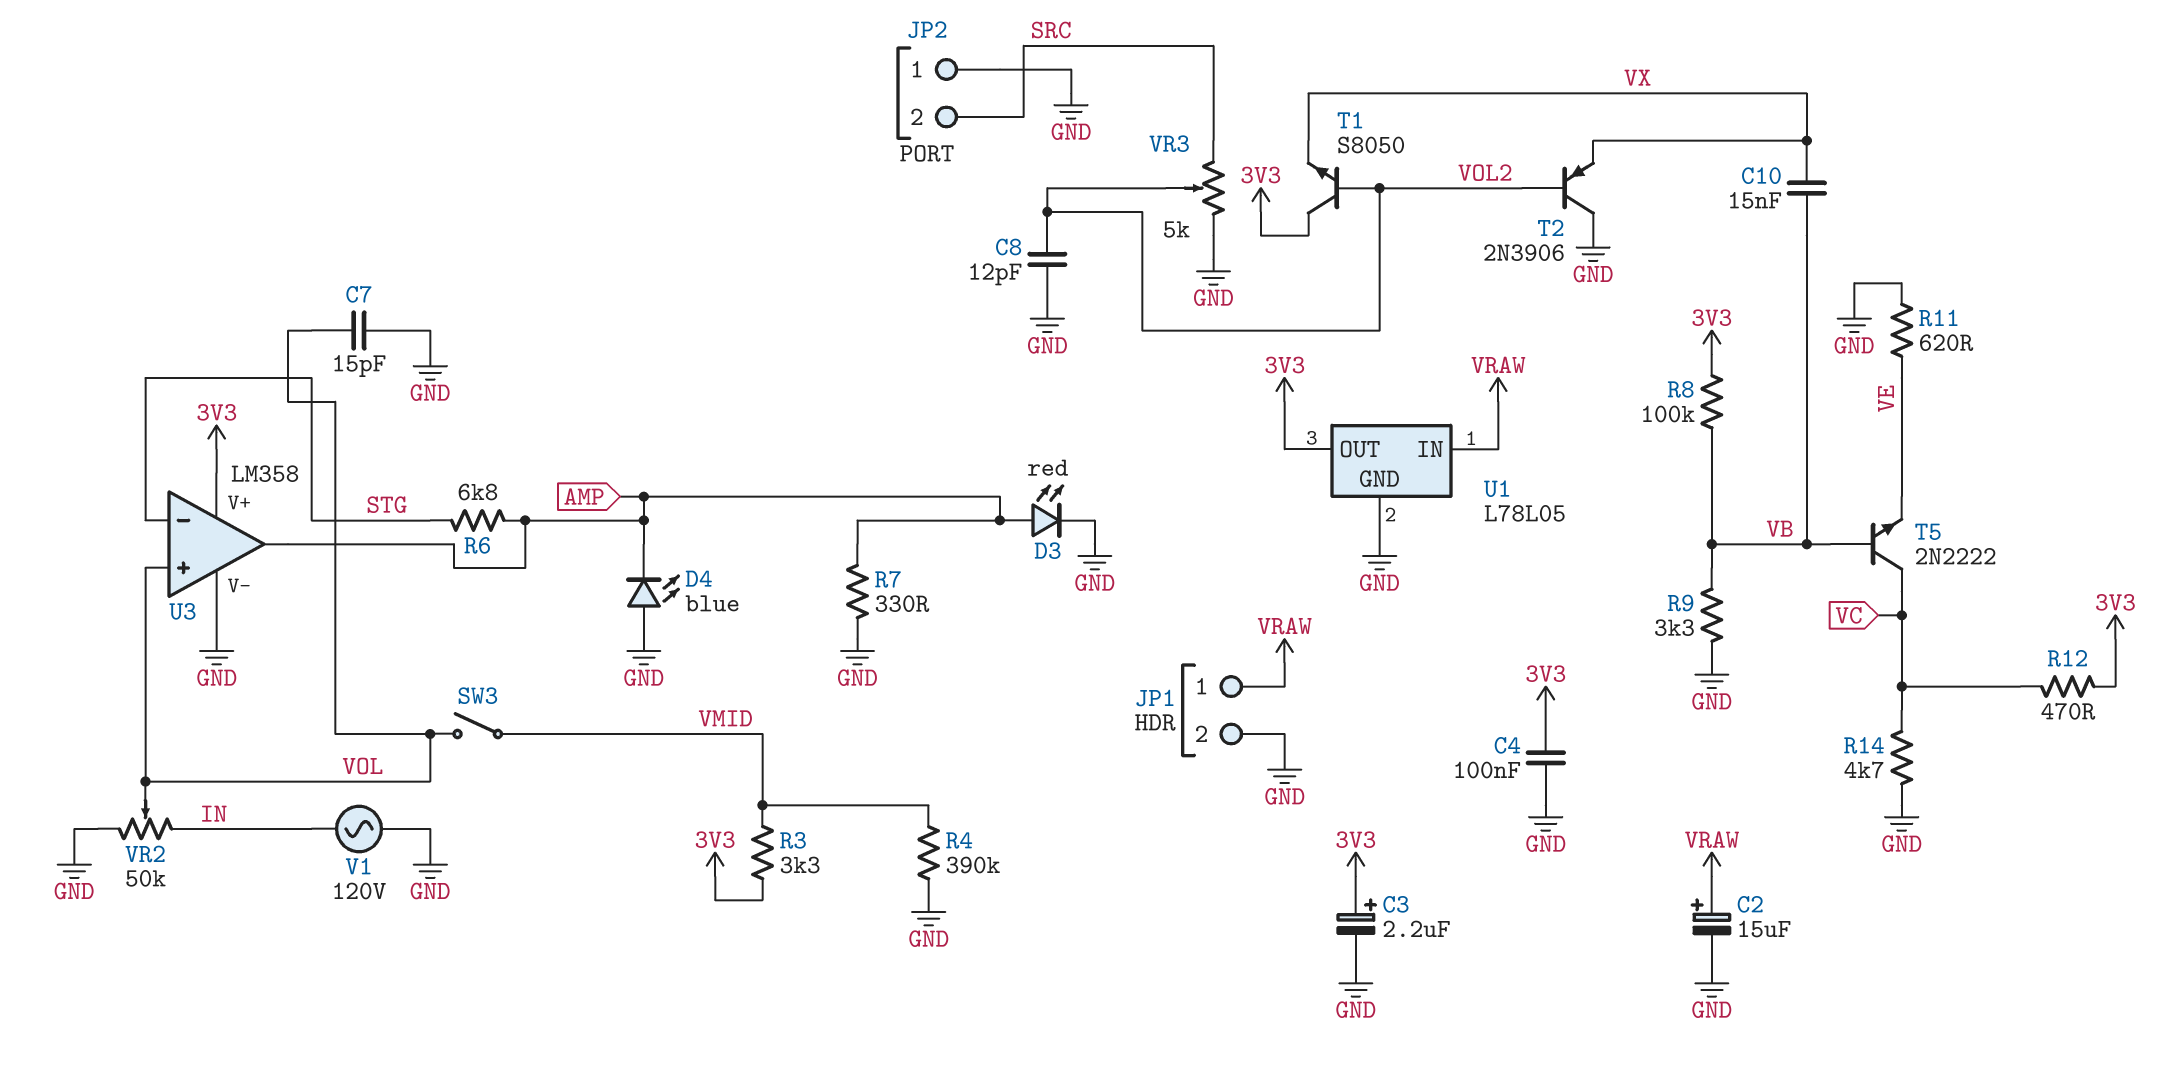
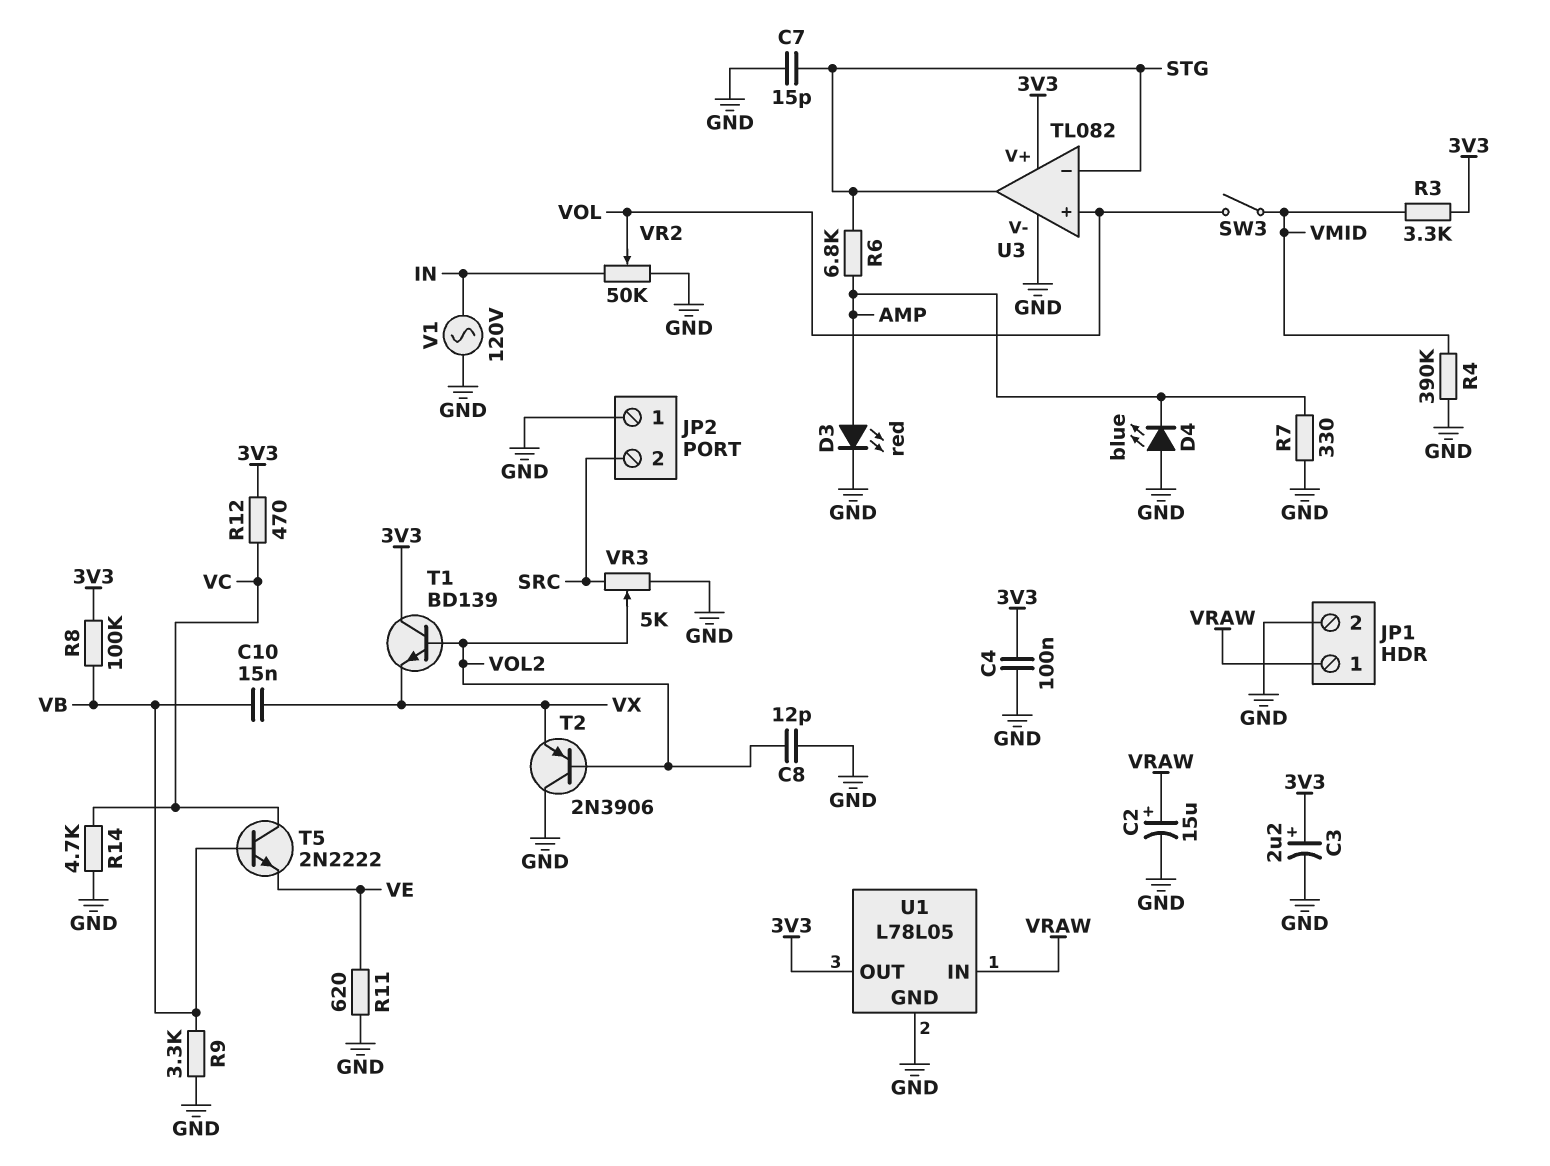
C7: 15pF (GND, VOL) -> 15pF (GND, STG)
T1: NPN S8050 (B VOL2, C 3V3, E VX) -> NPN BD139 (B VOL2, C 3V3, E VX)
U3: LM358 -> TL082
U3 pin out: AMP -> STG

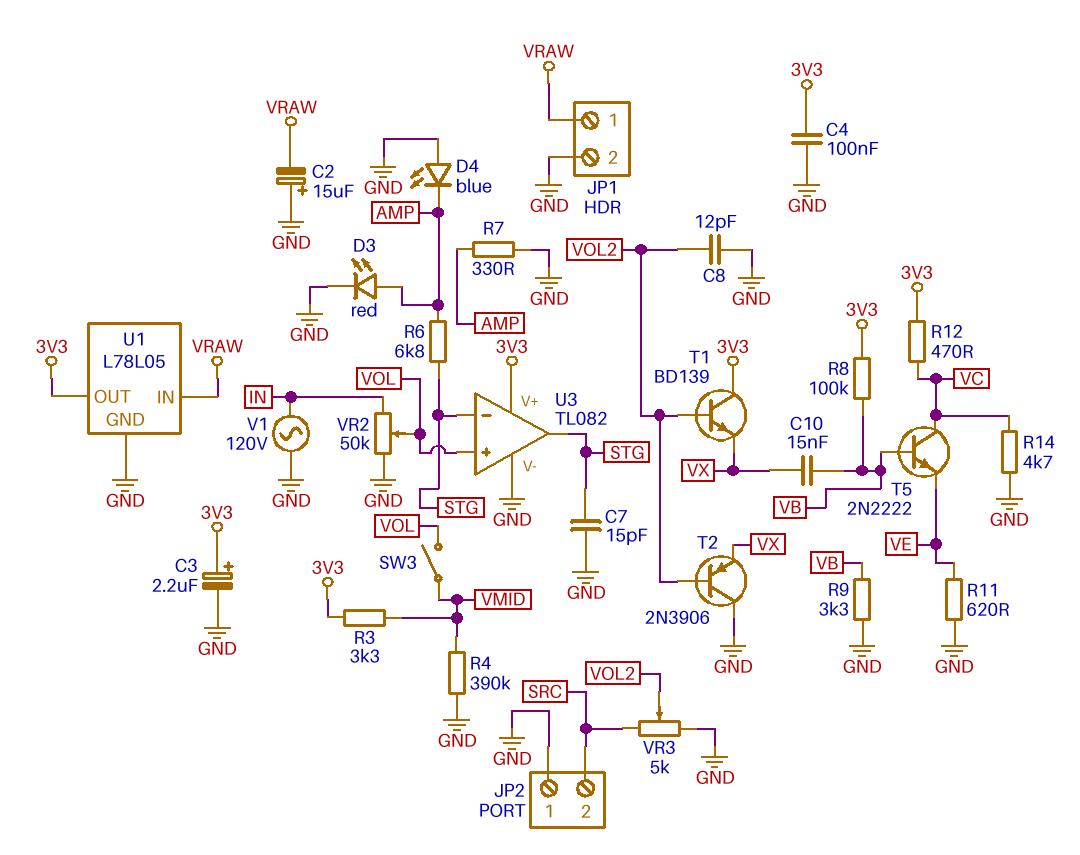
C2: 15uF (plus VRAW, minus GND) -> 15uF (plus GND, minus VRAW)

